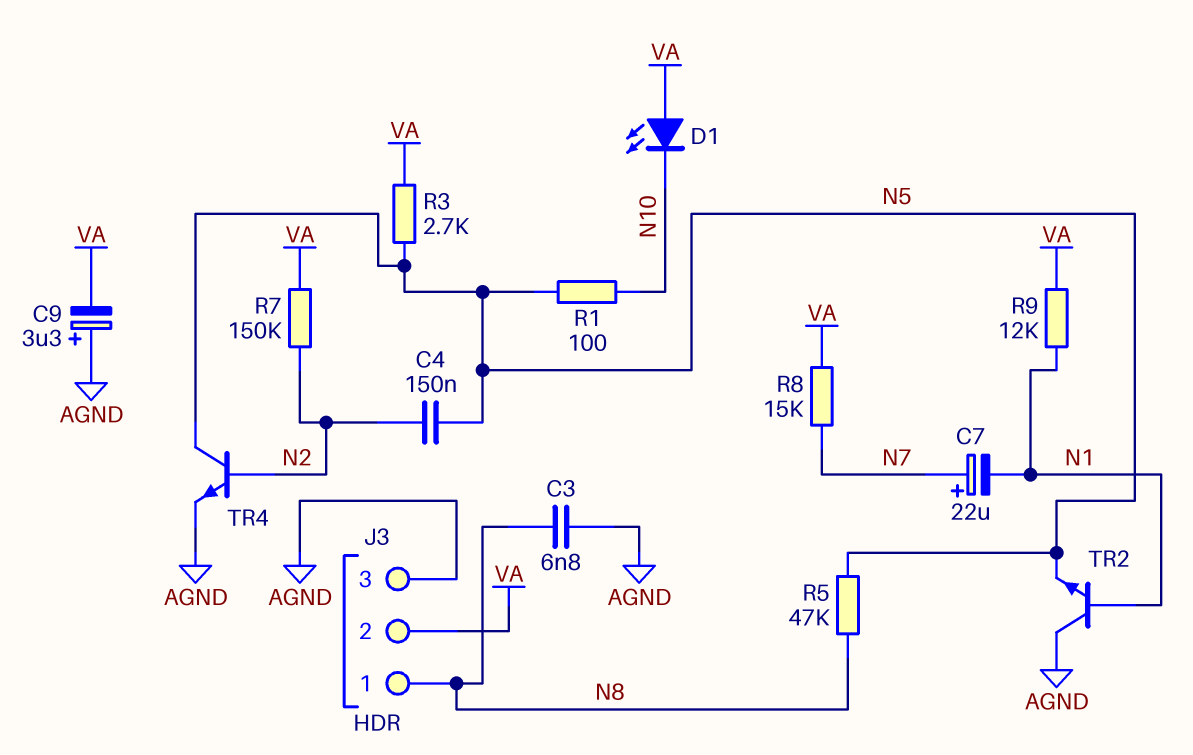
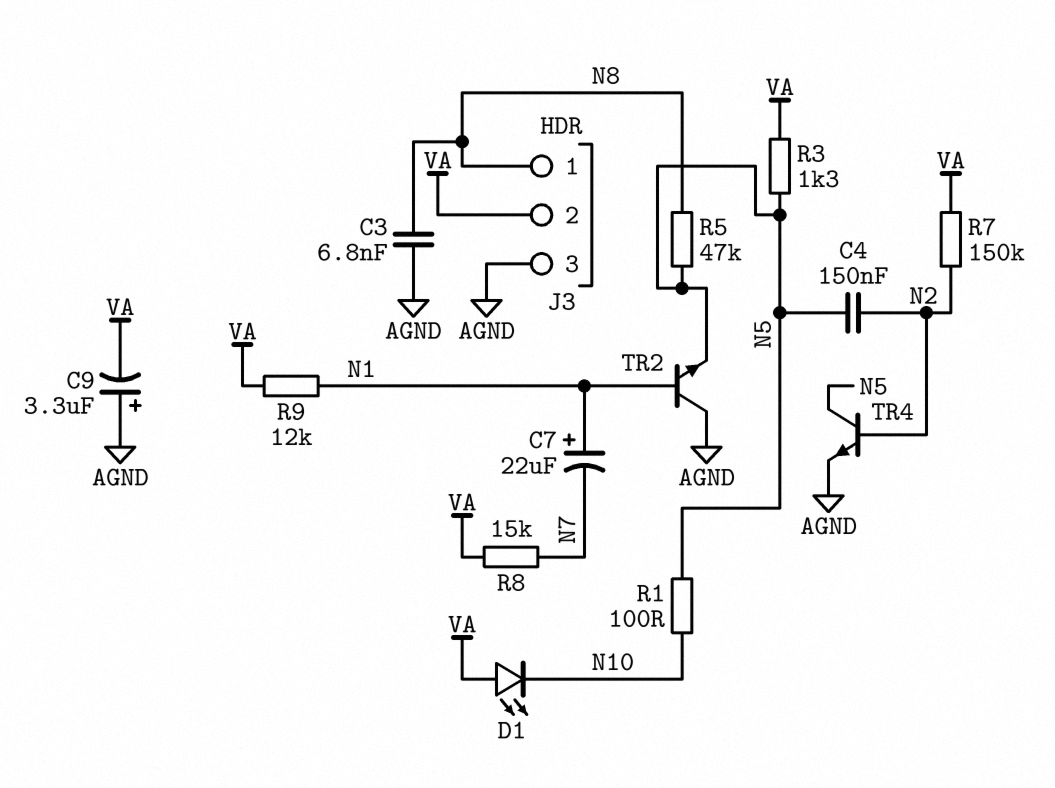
C7: 22uF (plus N7, minus N1) -> 22uF (plus N1, minus N7)
R3: 2.7k (N5, VA) -> 1.3k (N5, VA)

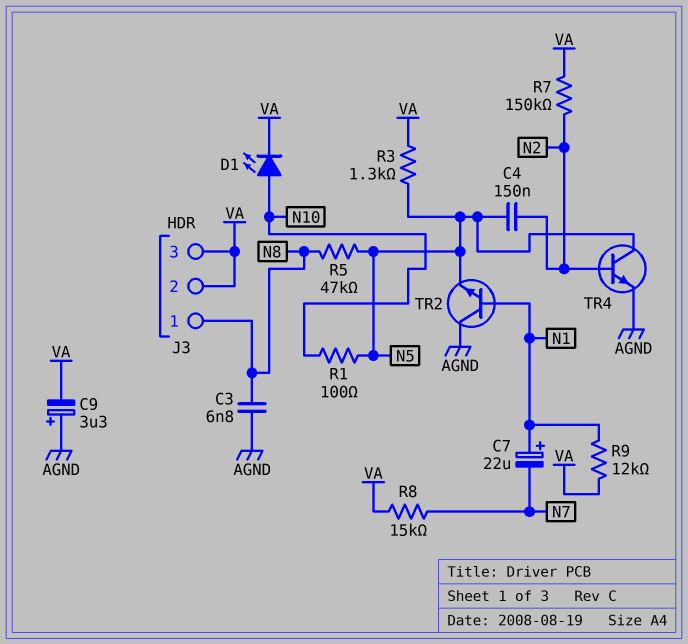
D1: LED (A VA, K N10) -> LED (A N10, K VA)
J3 pin 3: AGND -> VA

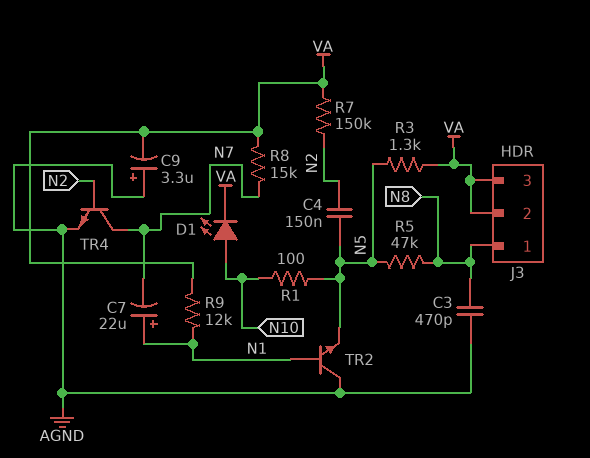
C3: 6.8nF (AGND, N8) -> 470pF (AGND, N8)
TR4: NPN (B N2, C N5, E AGND) -> NPN (B N2, C N7, E AGND)

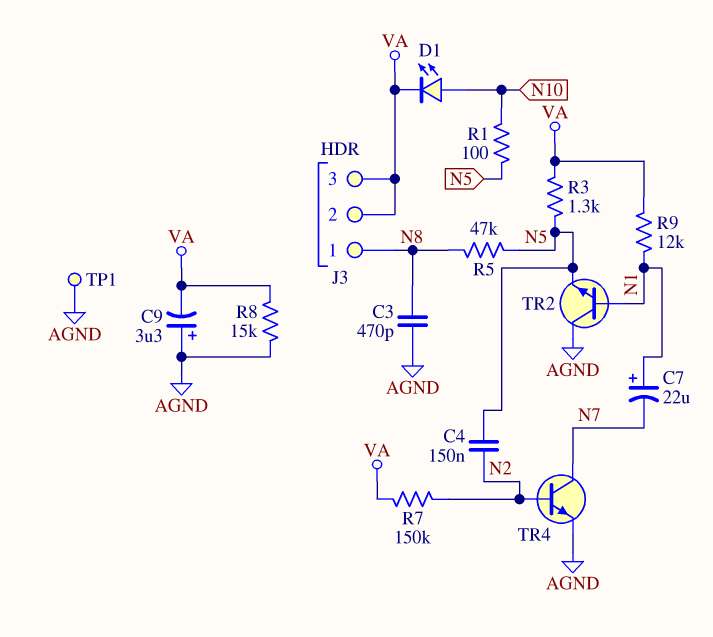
R8: 15k (N7, VA) -> 15k (AGND, VA)
TP1: none -> test point (AGND)

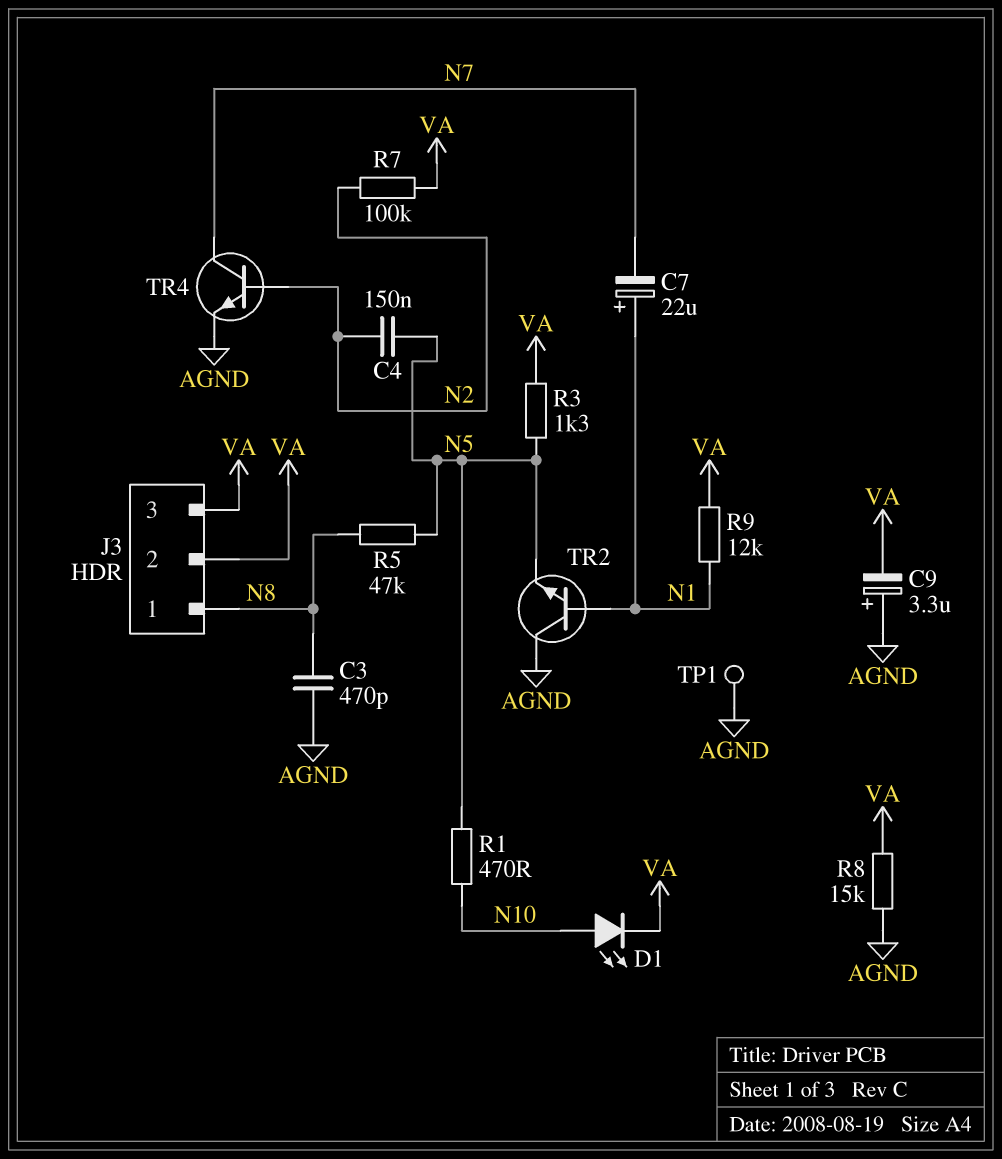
R1: 100 (N5, N10) -> 470 (N5, N10)
R7: 150k (N2, VA) -> 100k (N2, VA)

